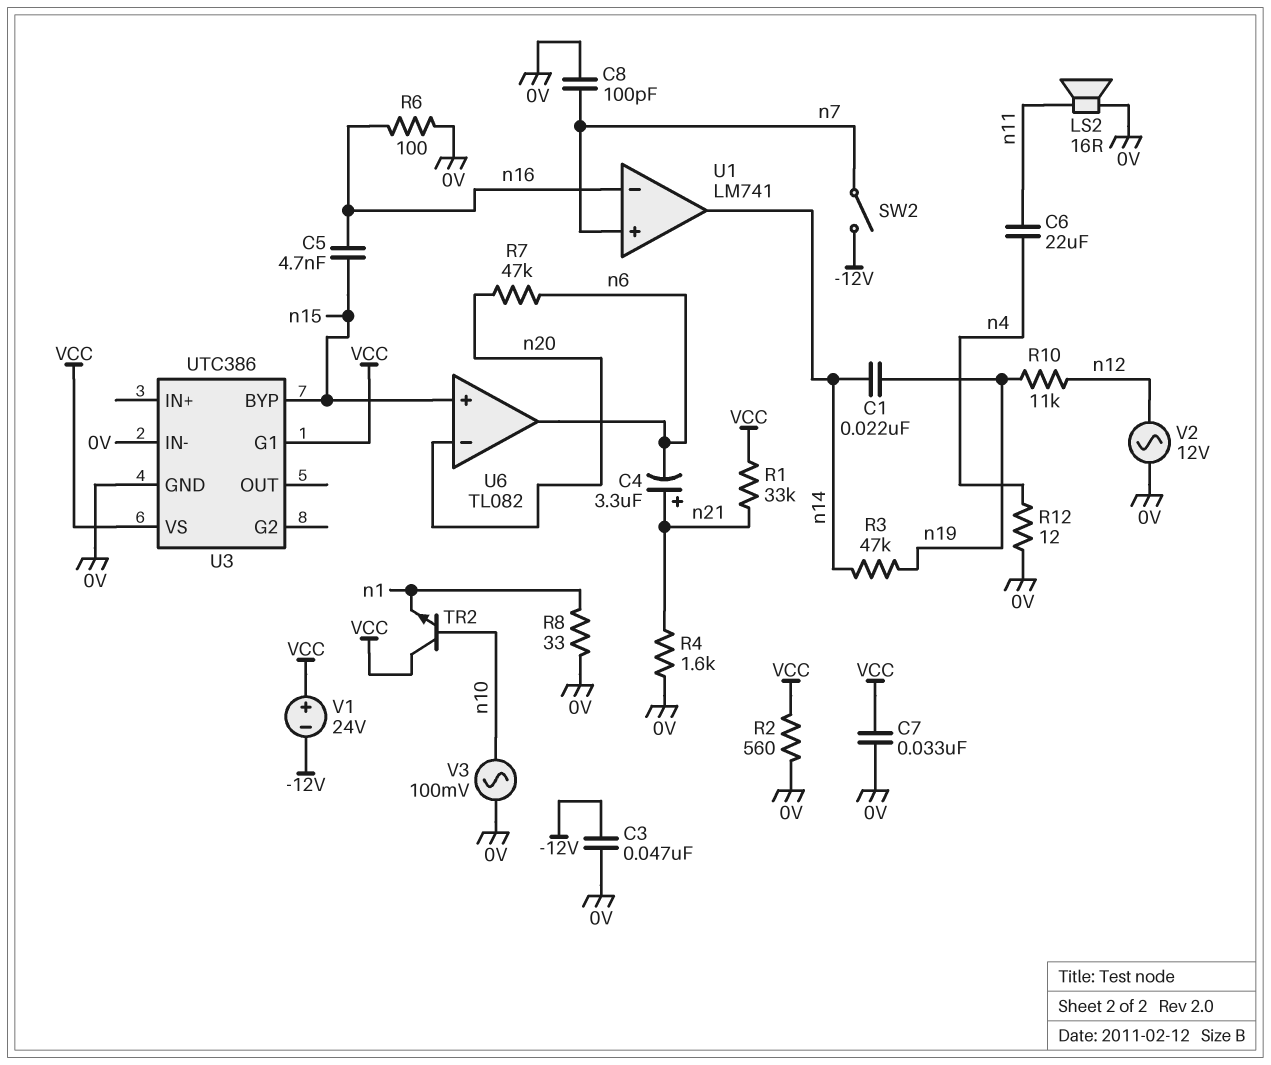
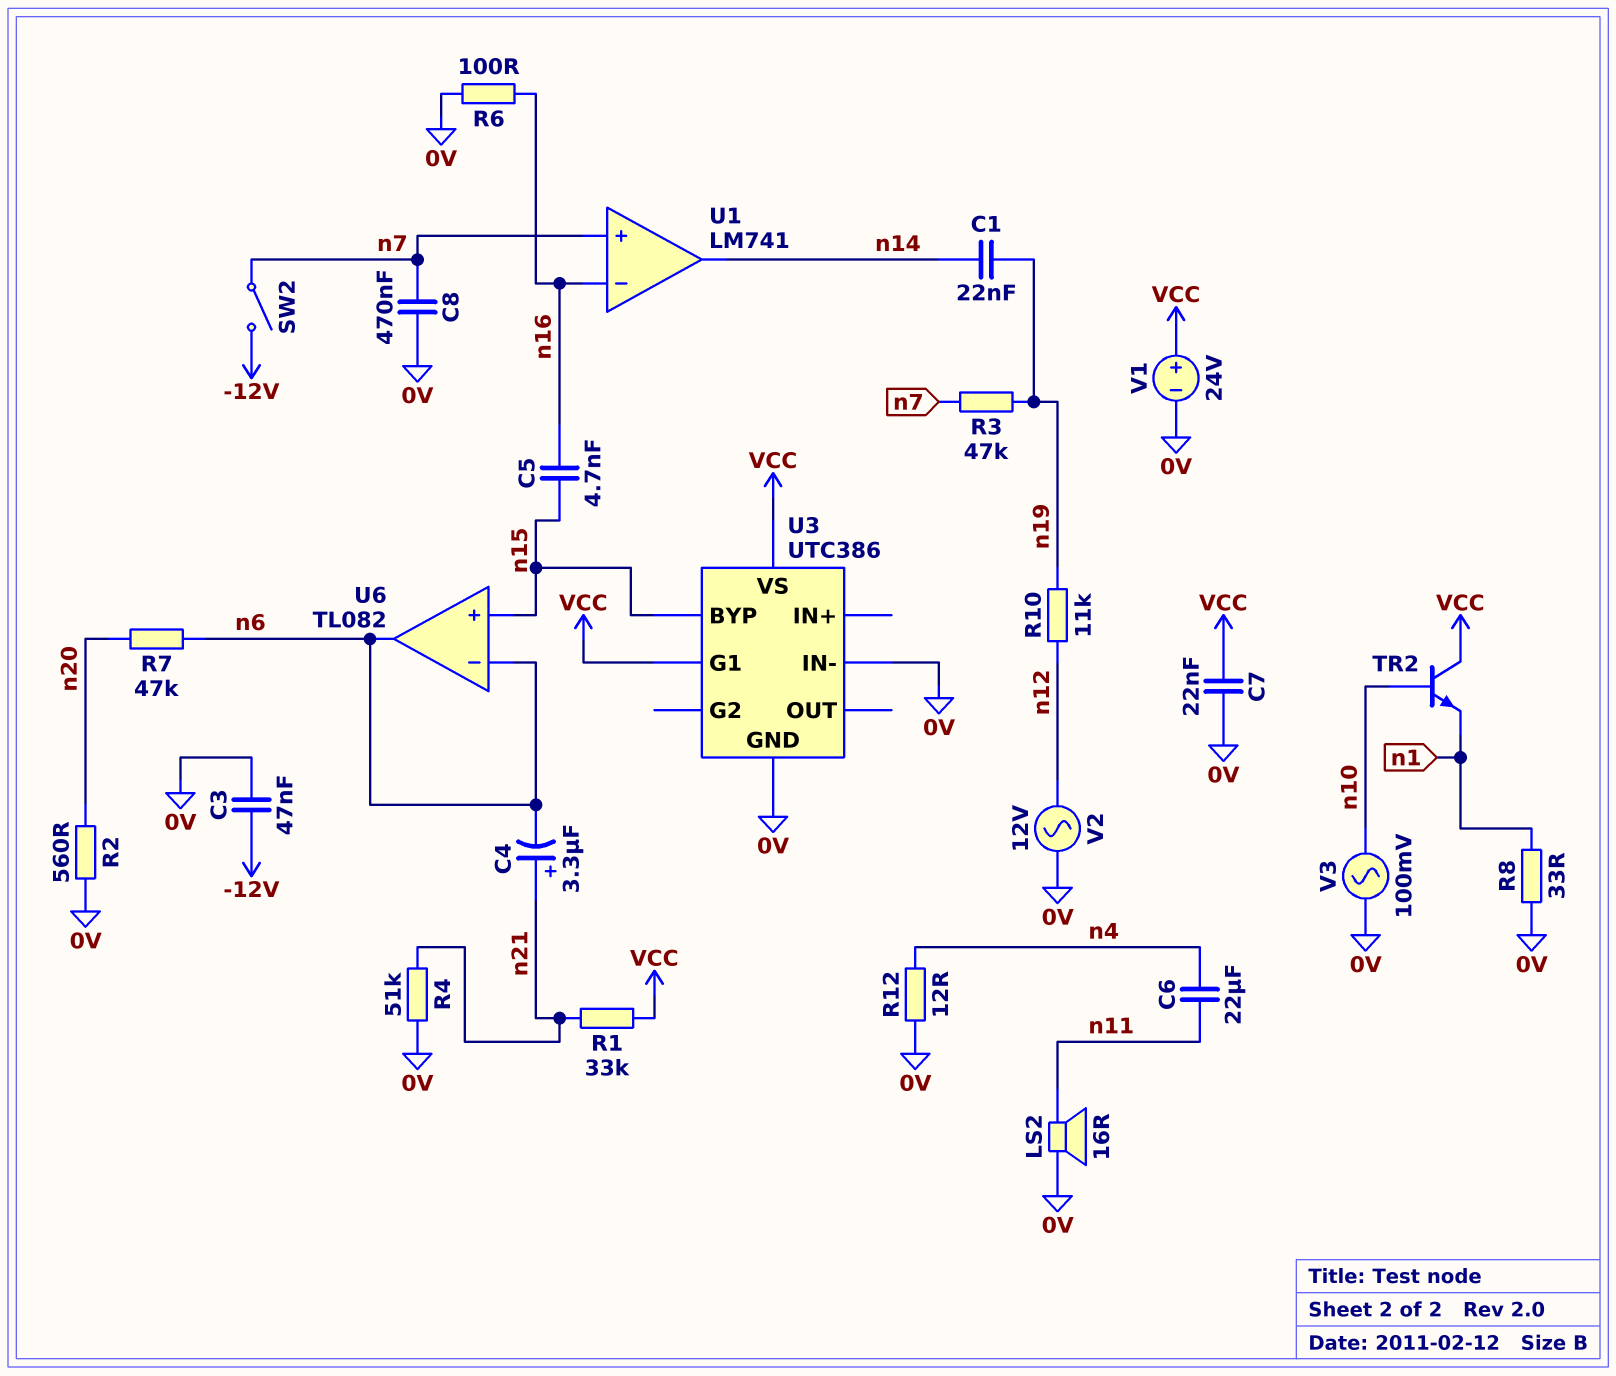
C7: 33nF (0V, VCC) -> 22nF (0V, VCC)
C8: 100pF (0V, n7) -> 470nF (0V, n7)
R2: 560 (0V, VCC) -> 560 (0V, n20)
R3: 47k (n14, n19) -> 47k (n7, n19)
R4: 1.6k (0V, n21) -> 51k (0V, n21)
U6 pin in-: n20 -> n6
V1: 24V (plus VCC, minus -12V) -> 24V (plus VCC, minus 0V)

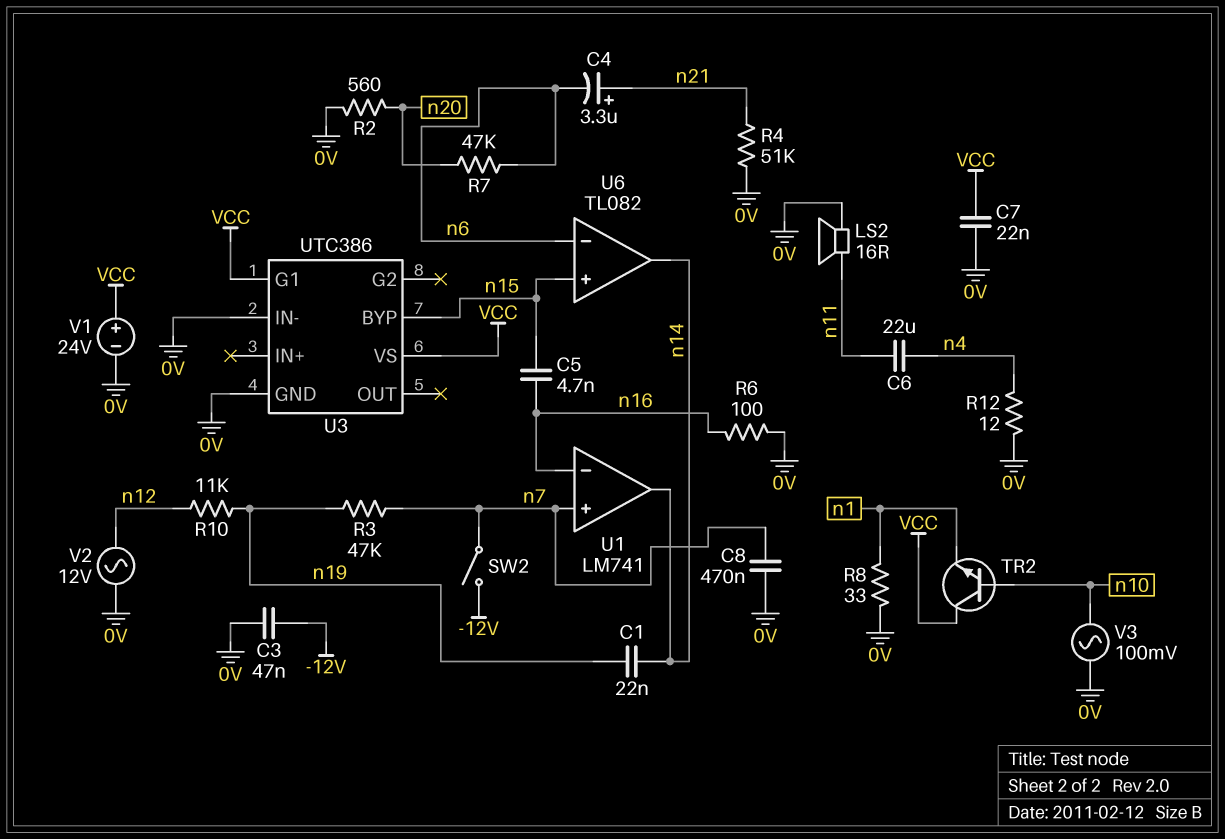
R1: 33k (VCC, n21) -> none
U6 pin out: n6 -> n14

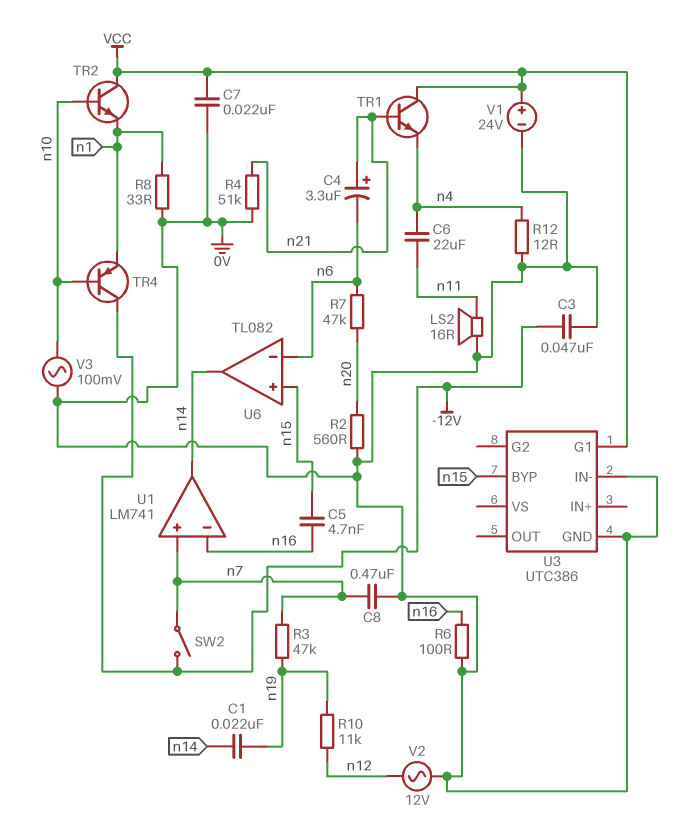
TR1: none -> NPN (B n21, C VCC, E n4)
TR4: none -> PNP (B n10, C -12V, E n1)
U3 pin VS: VCC -> none

